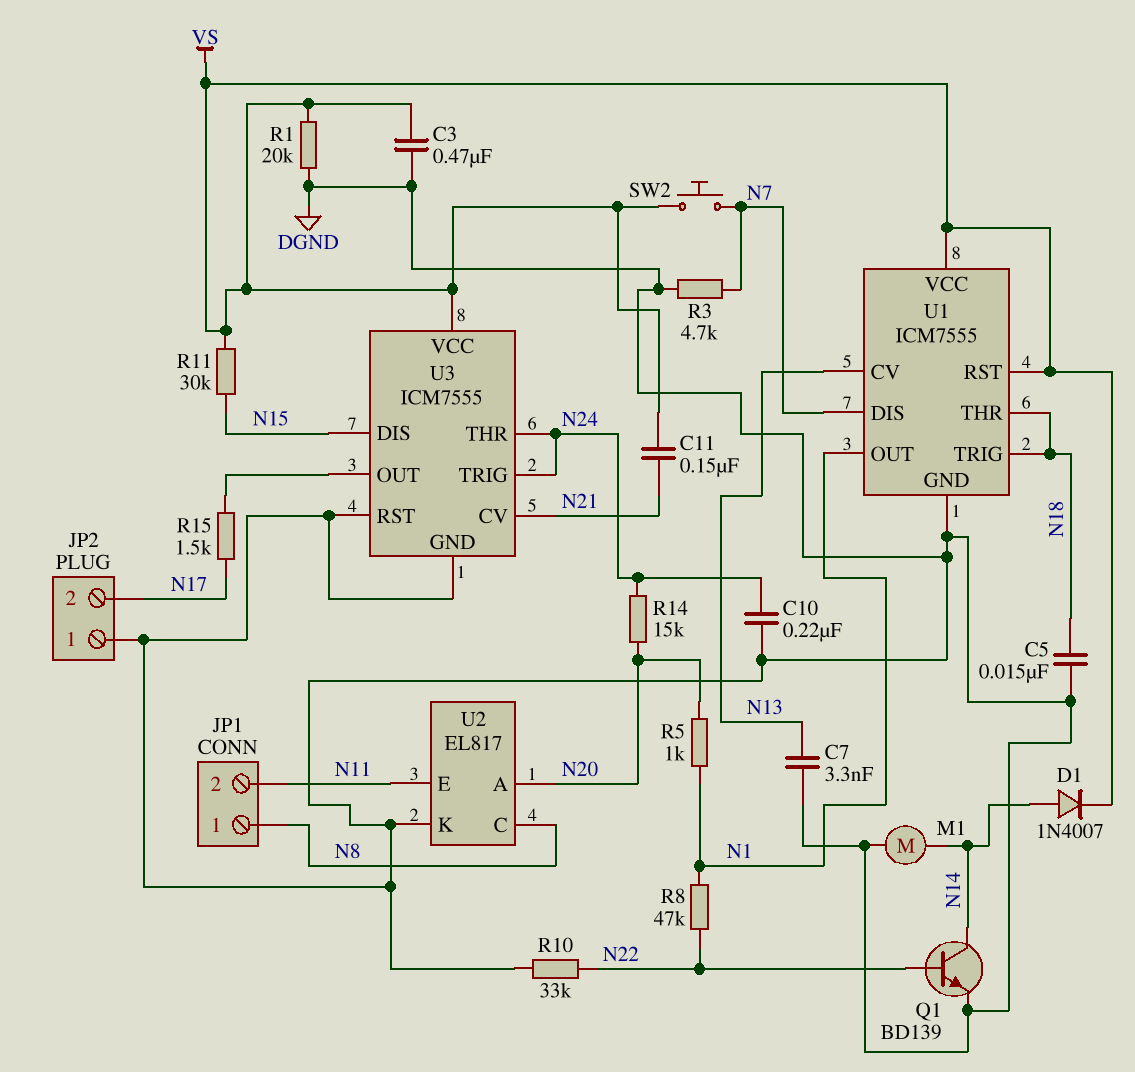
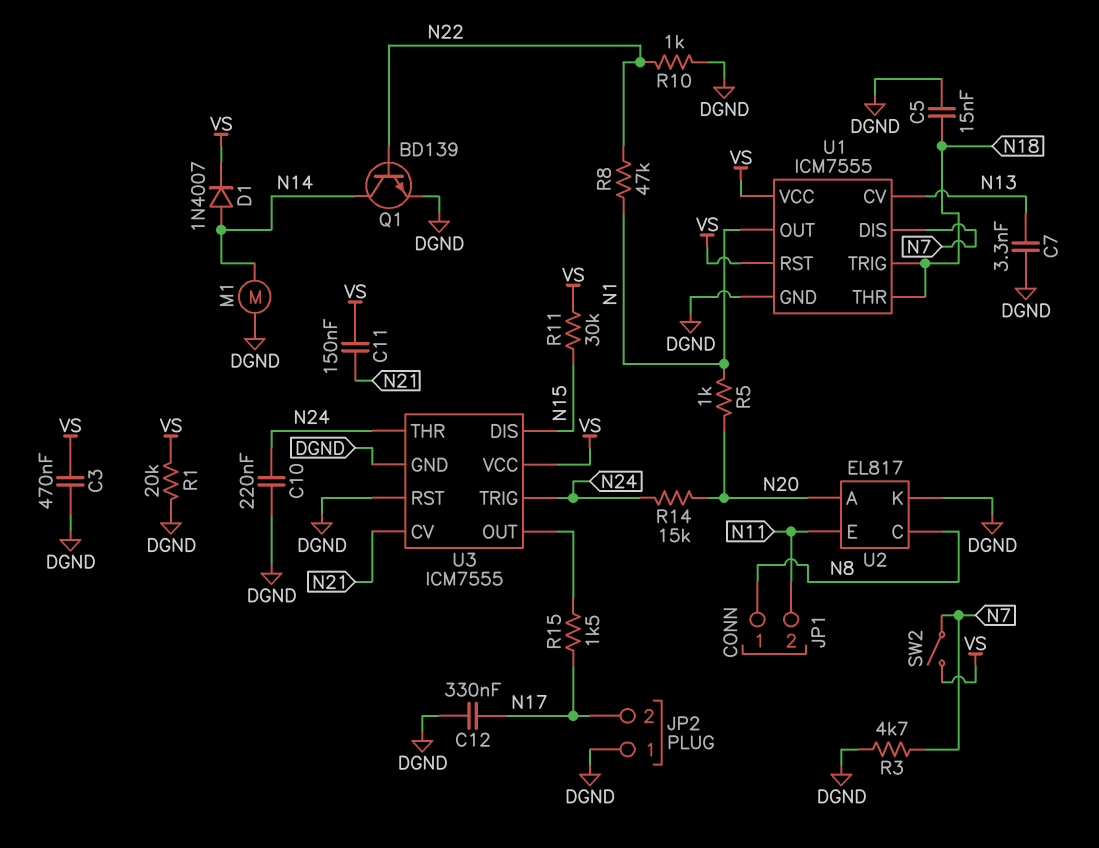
C12: none -> 330nF (DGND, N17)
R10: 33k (DGND, N22) -> 1k (DGND, N22)
SW2: button (N7, VS) -> switch (N7, VS)

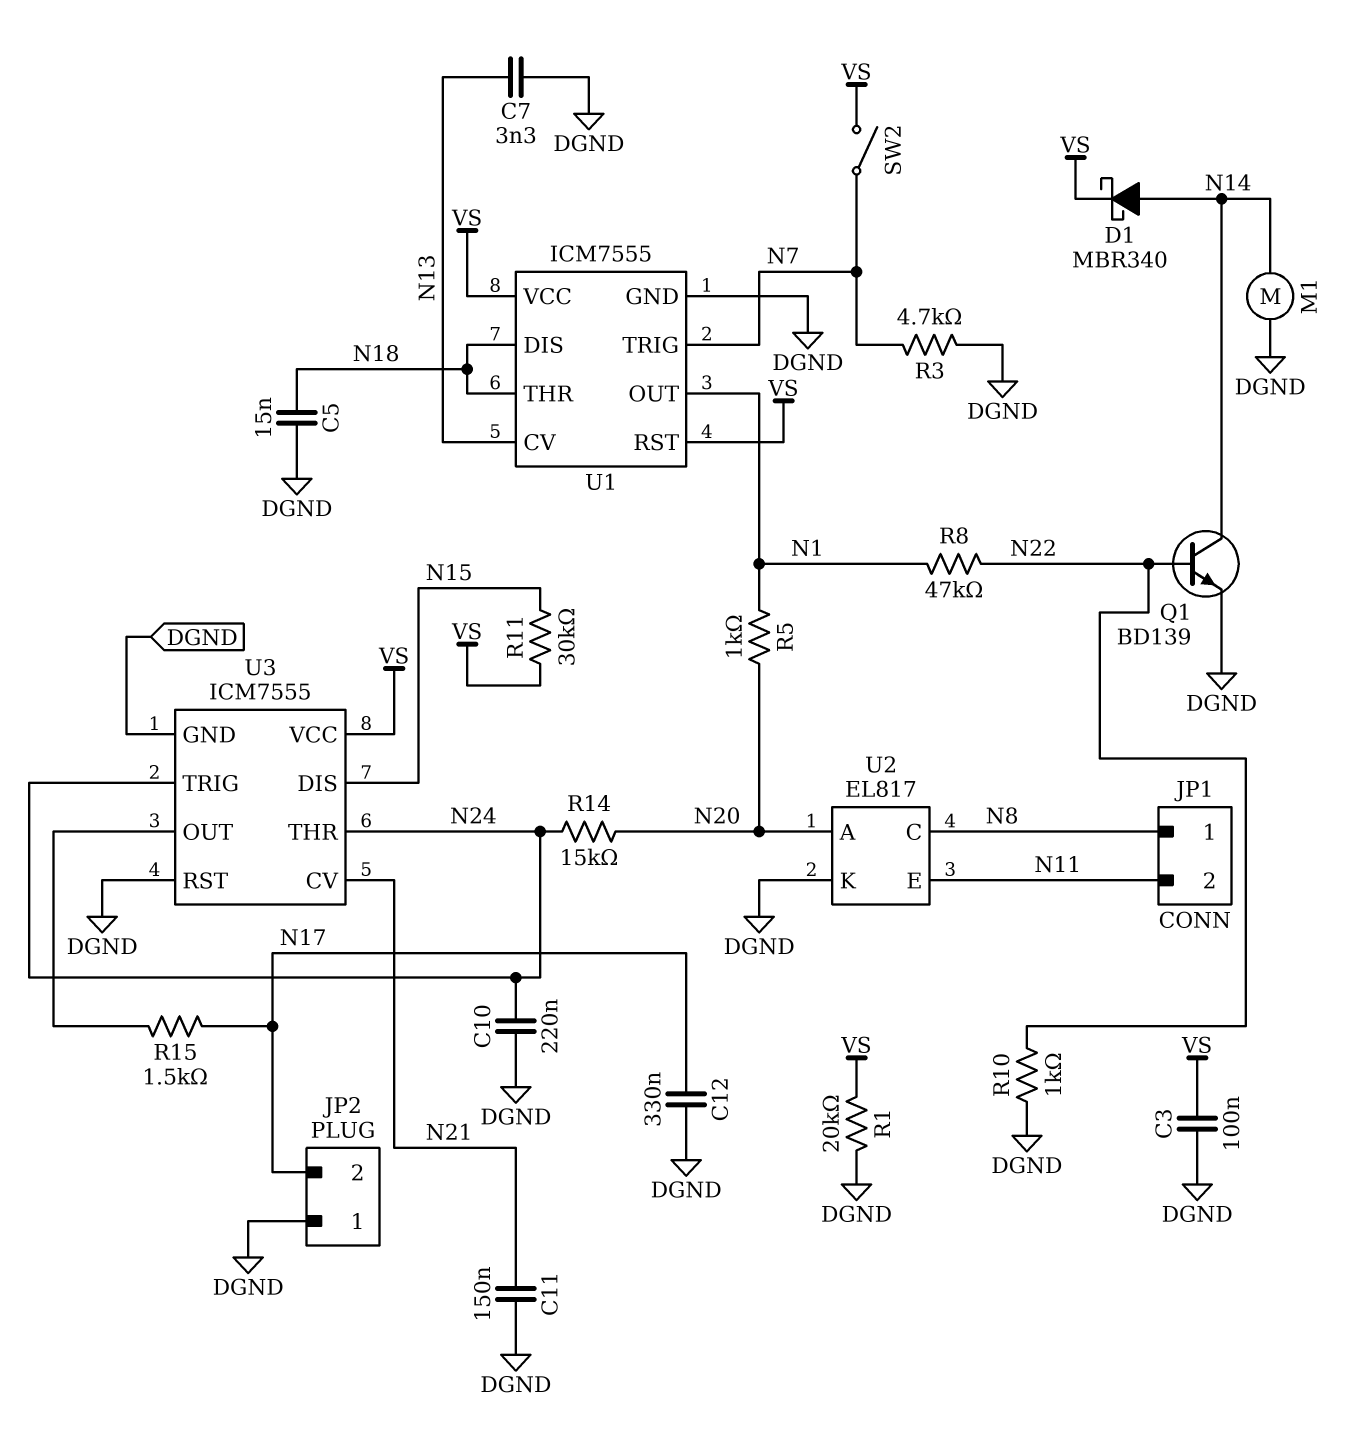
C3: 470nF (DGND, VS) -> 100nF (DGND, VS)
C11: 150nF (N21, VS) -> 150nF (DGND, N21)
D1: diode 1N4007 (A N14, K VS) -> schottky MBR340 (A N14, K VS)
U1 pin DIS: N7 -> N18
U1 pin TRIG: N18 -> N7

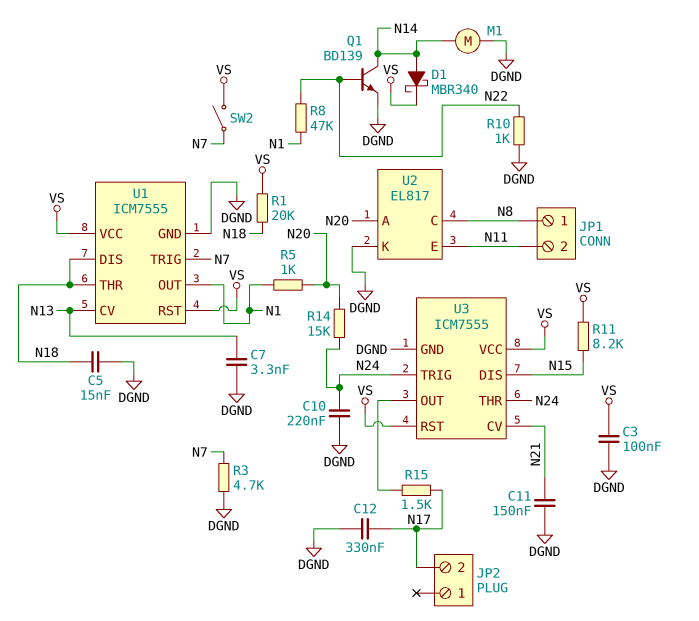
JP2 pin 1: DGND -> none
R1: 20k (DGND, VS) -> 20k (N18, VS)
R11: 30k (N15, VS) -> 8.2k (N15, VS)
U3 pin RST: DGND -> VS

